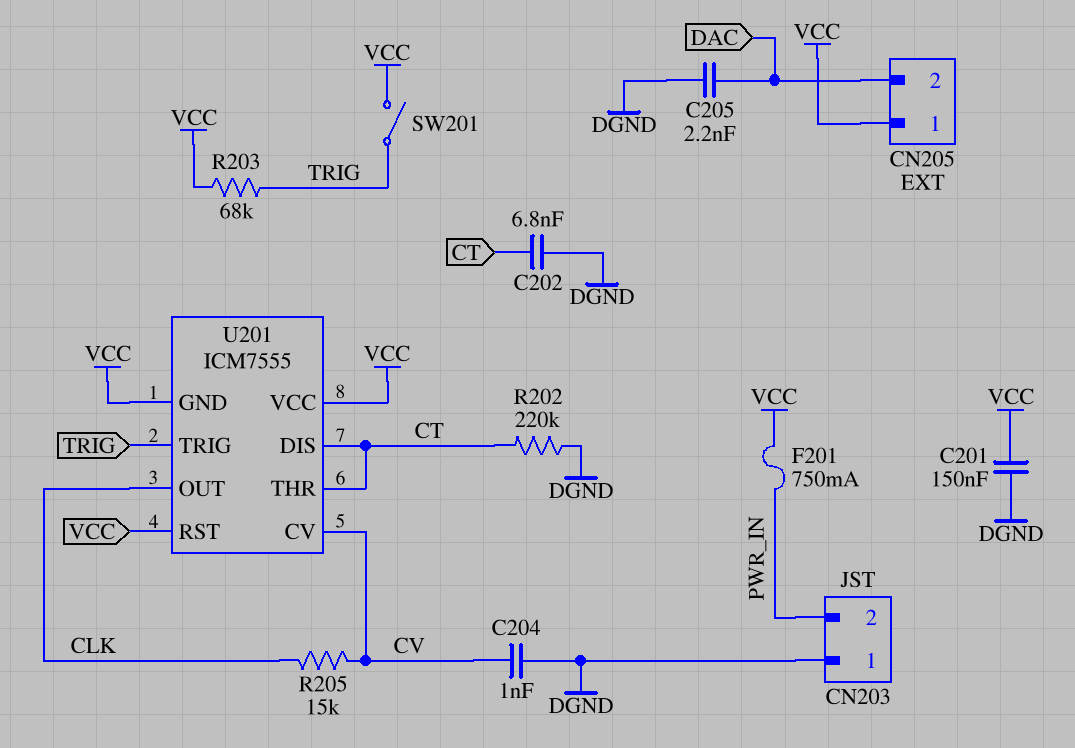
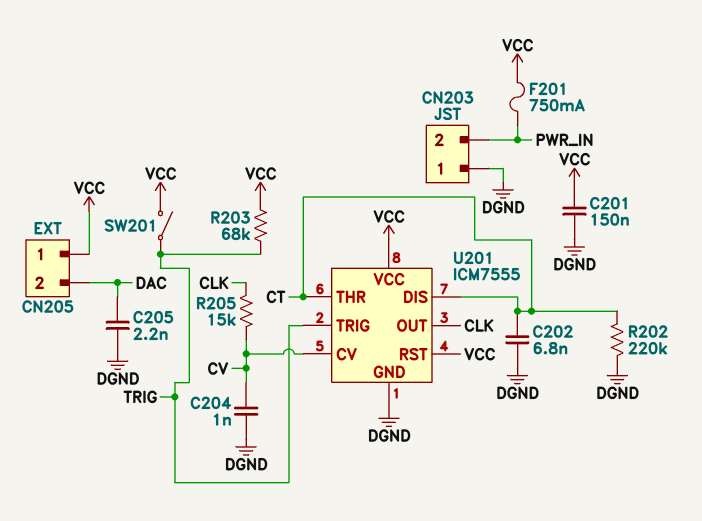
U201 pin GND: VCC -> DGND

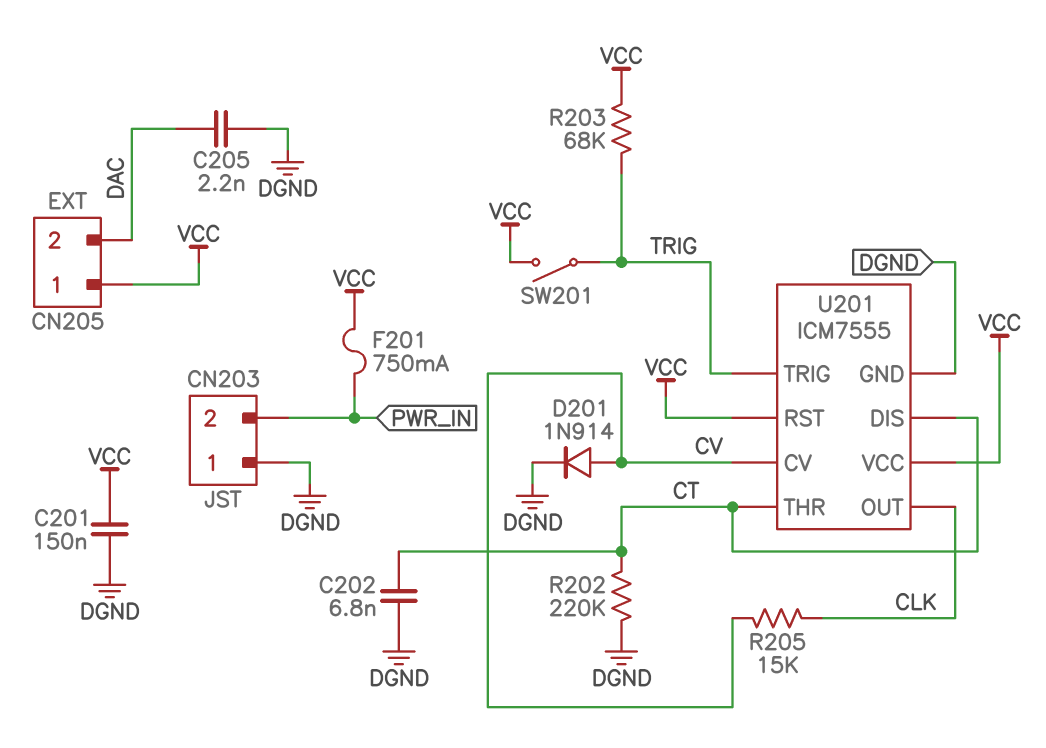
C204: 1nF (CV, DGND) -> none
D201: none -> diode 1N914 (A CV, K DGND)

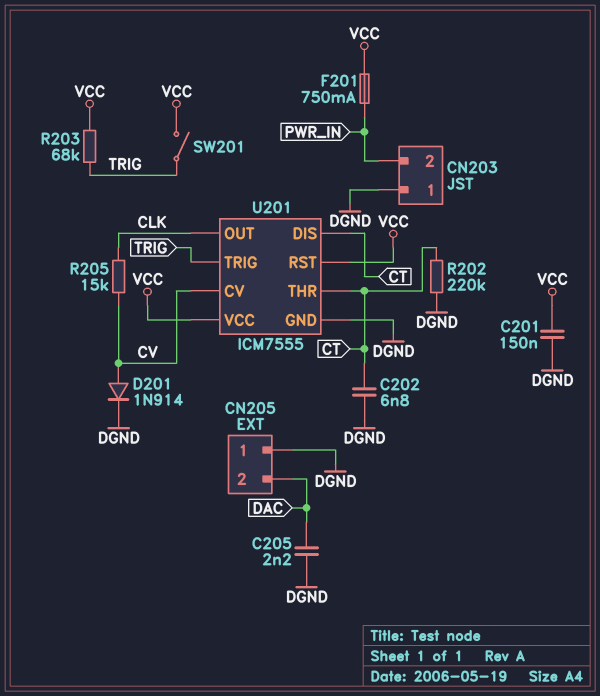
CN205 pin 1: VCC -> DGND

